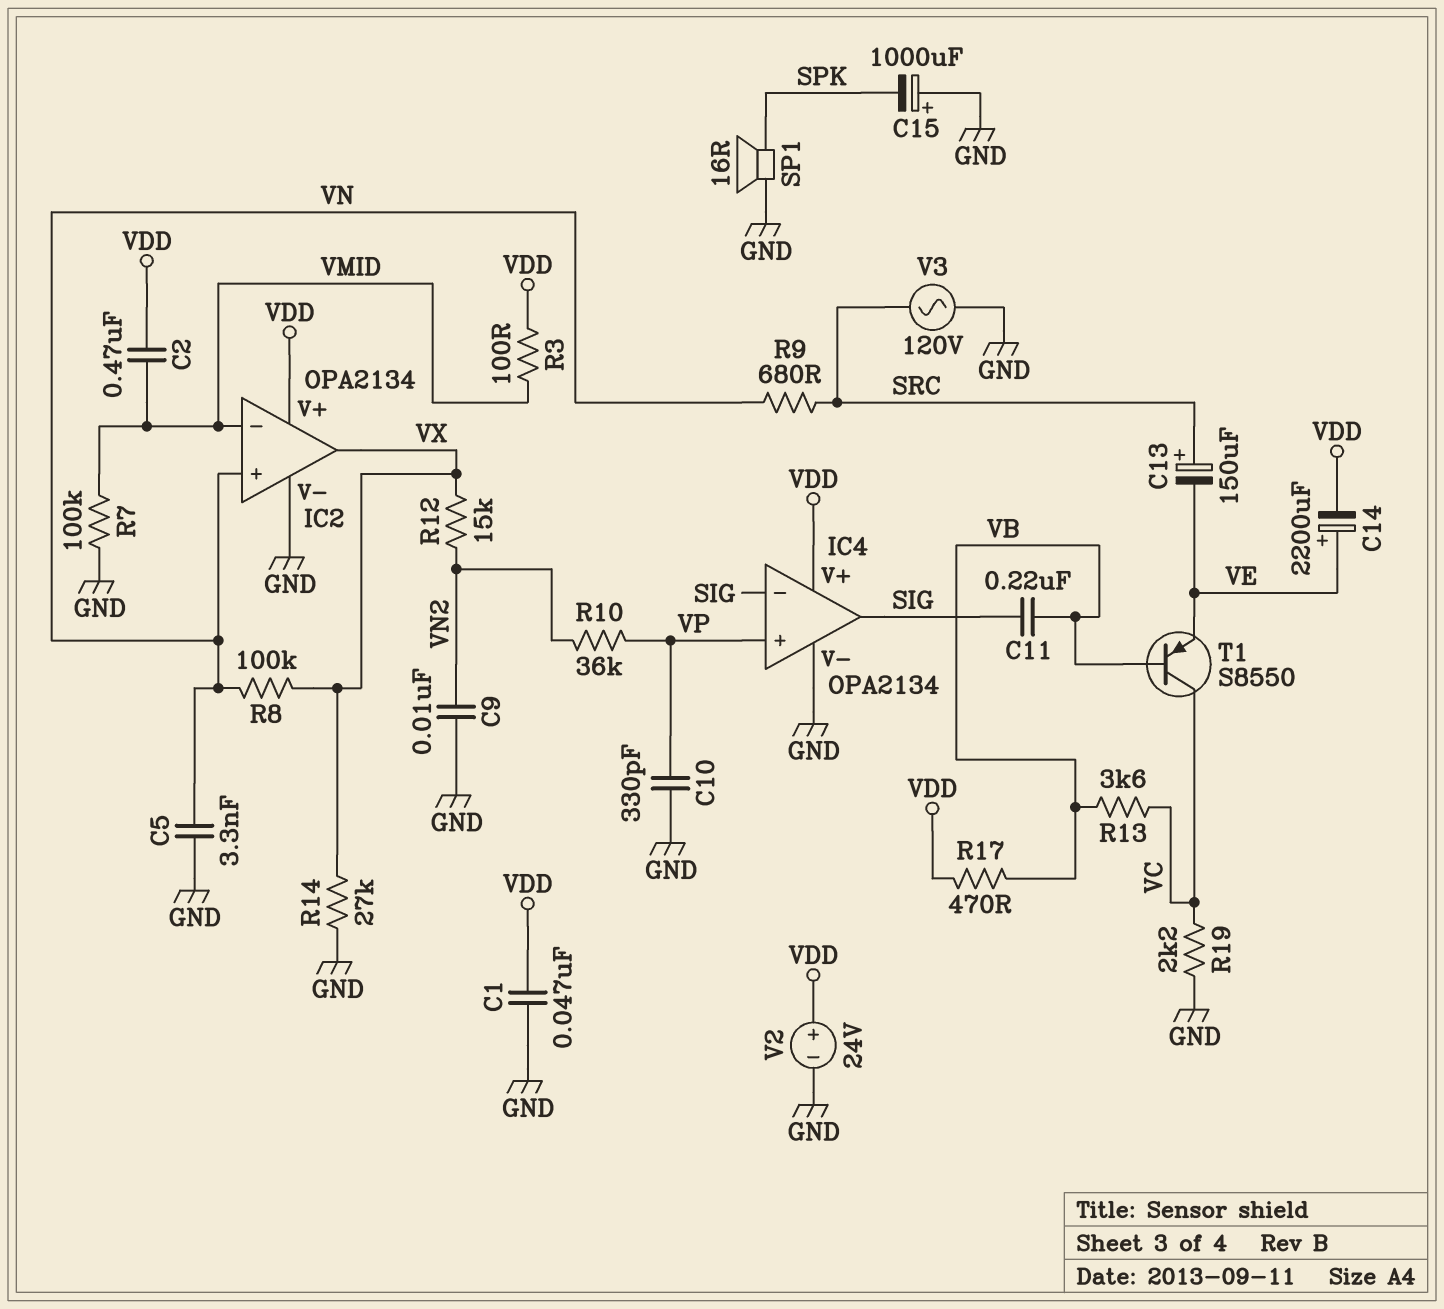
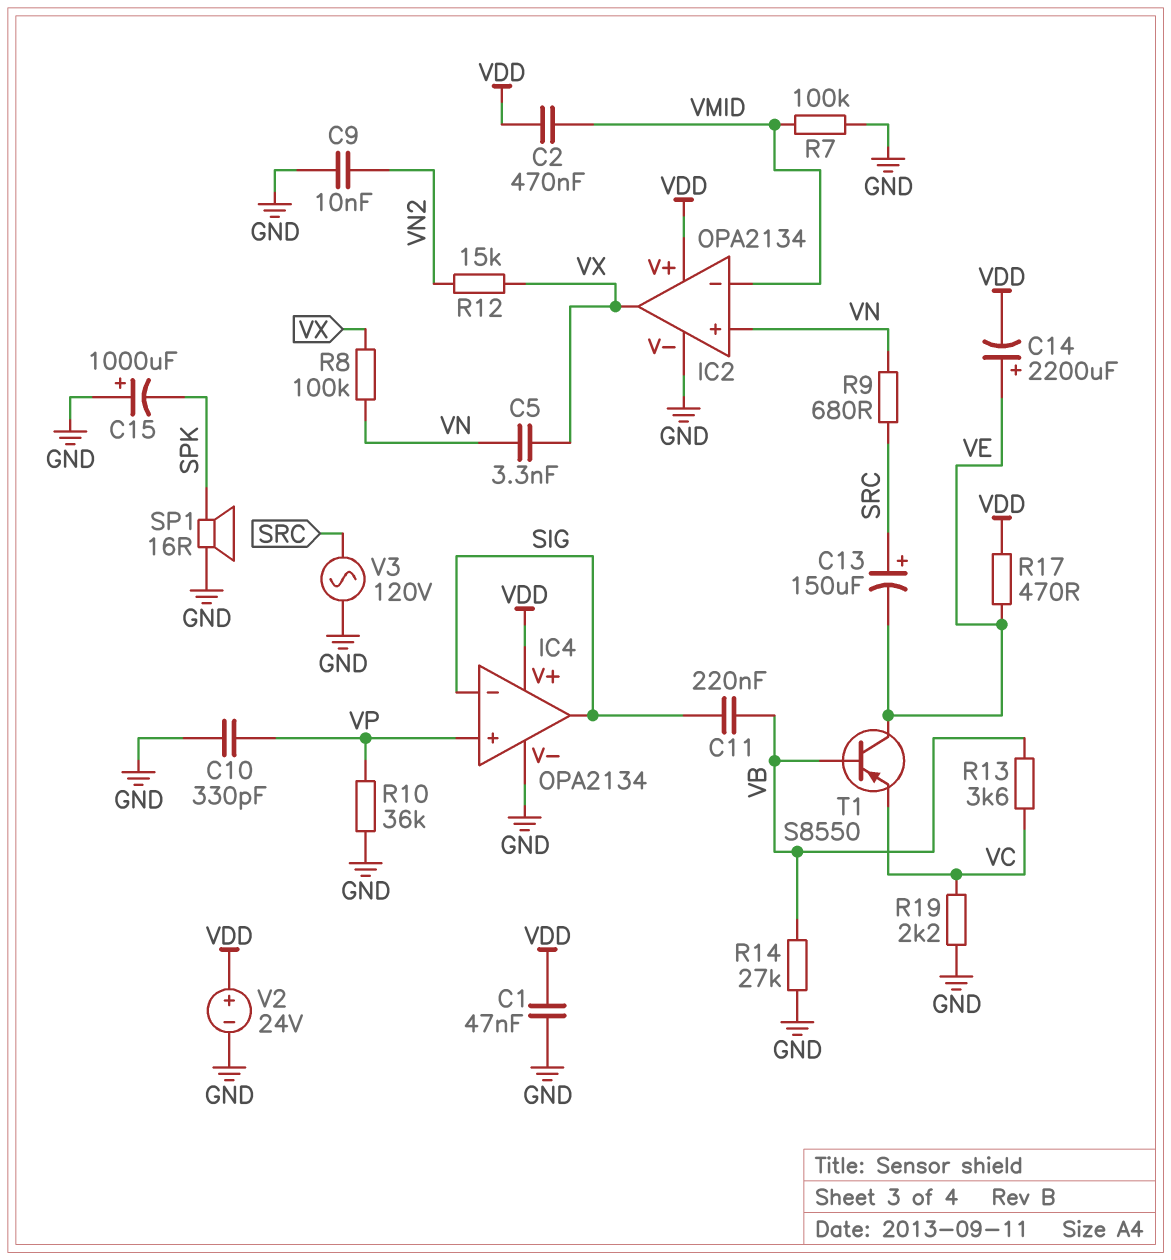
C5: 3.3nF (GND, VN) -> 3.3nF (VN, VX)
R3: 100 (VDD, VMID) -> none
R10: 36k (VN2, VP) -> 36k (GND, VP)
R14: 27k (GND, VX) -> 27k (GND, VB)
R17: 470 (VB, VDD) -> 470 (VDD, VE)
T1: PNP S8550 (B VB, C VC, E VE) -> PNP S8550 (B VB, C VE, E VC)

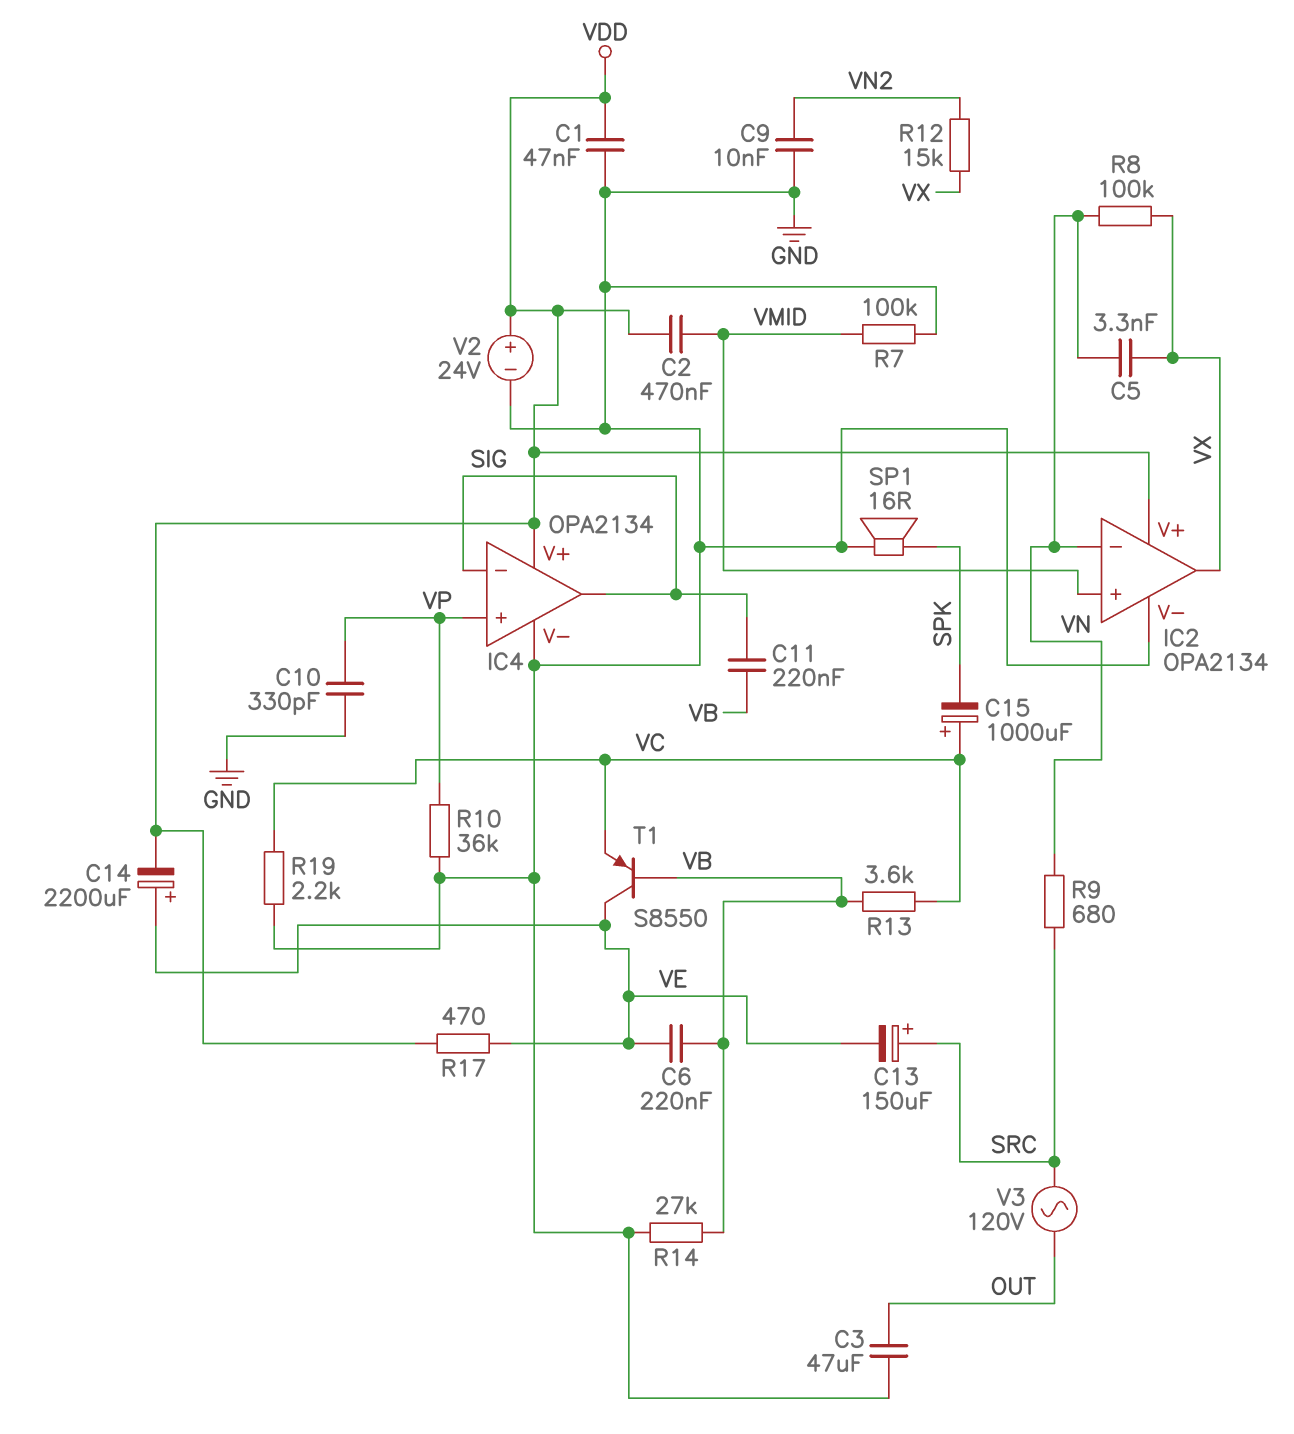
C3: none -> 47uF (GND, OUT)
C6: none -> 220nF (VB, VE)
C15: 1000uF (plus GND, minus SPK) -> 1000uF (plus VC, minus SPK)
IC2 pin in+: VN -> VMID
IC2 pin in-: VMID -> VN
V3: AC 120V (GND, SRC) -> AC 120V (OUT, SRC)

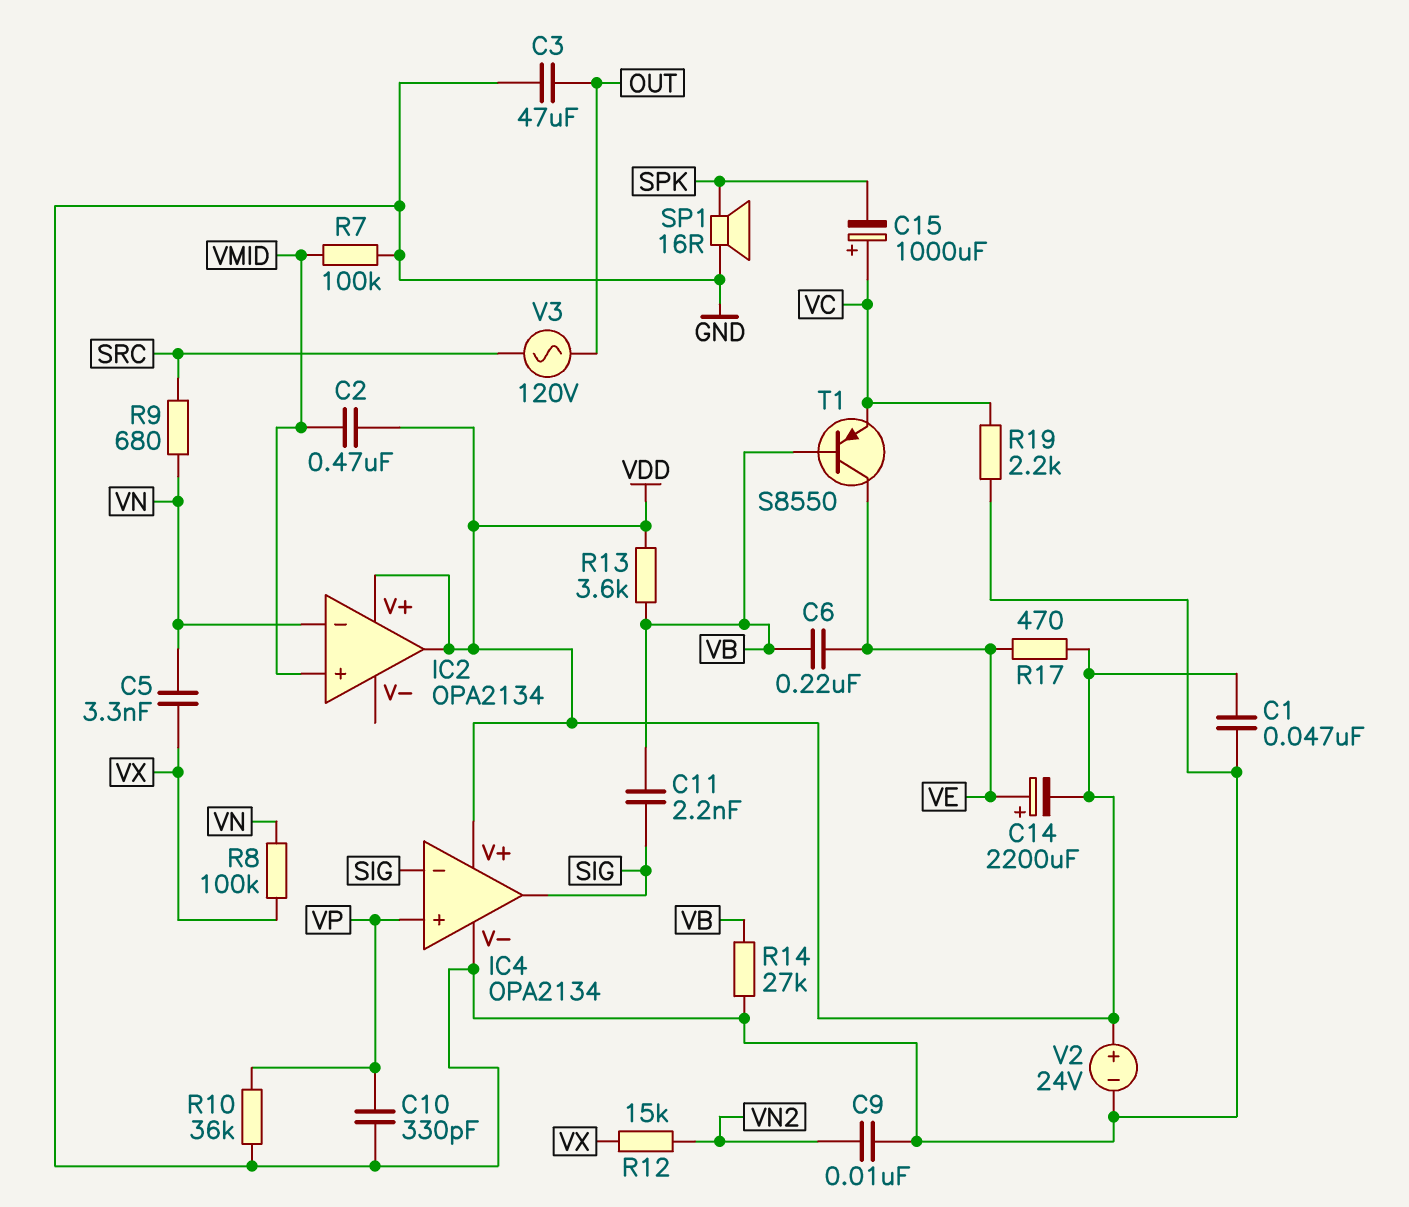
C11: 220nF (SIG, VB) -> 2.2nF (SIG, VB)
C13: 150uF (plus SRC, minus VE) -> none
IC2 pin V-: GND -> none
IC2 pin out: VX -> VDD
R13: 3.6k (VB, VC) -> 3.6k (VB, VDD)

